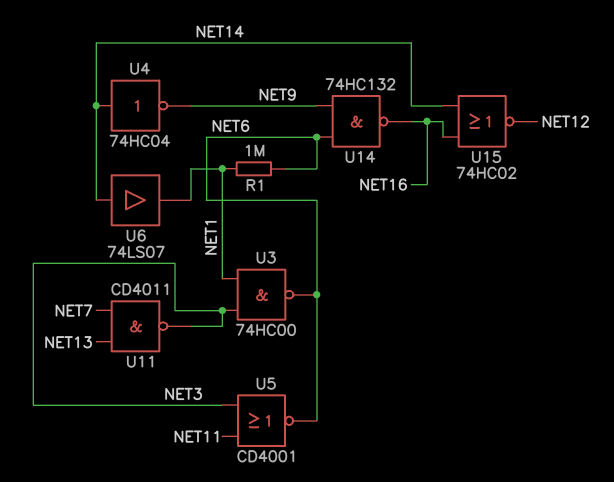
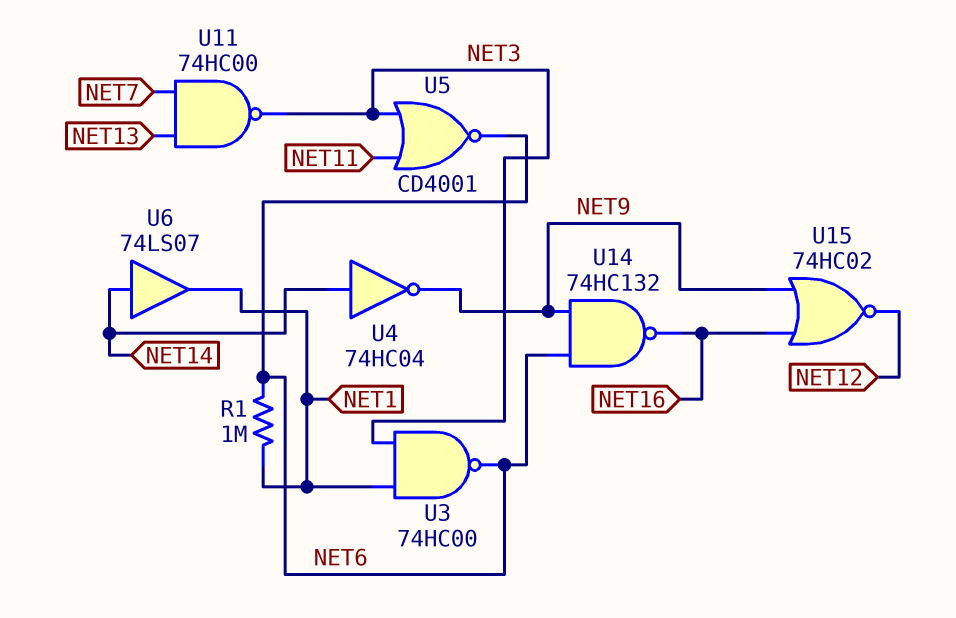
U11: NAND CD4011 (in NET7, in NET13, out NET3) -> NAND 74HC00 (in NET7, in NET13, out NET3)
U15: NOR 74HC02 (in NET14, in NET16, out NET12) -> NOR 74HC02 (in NET9, in NET16, out NET12)

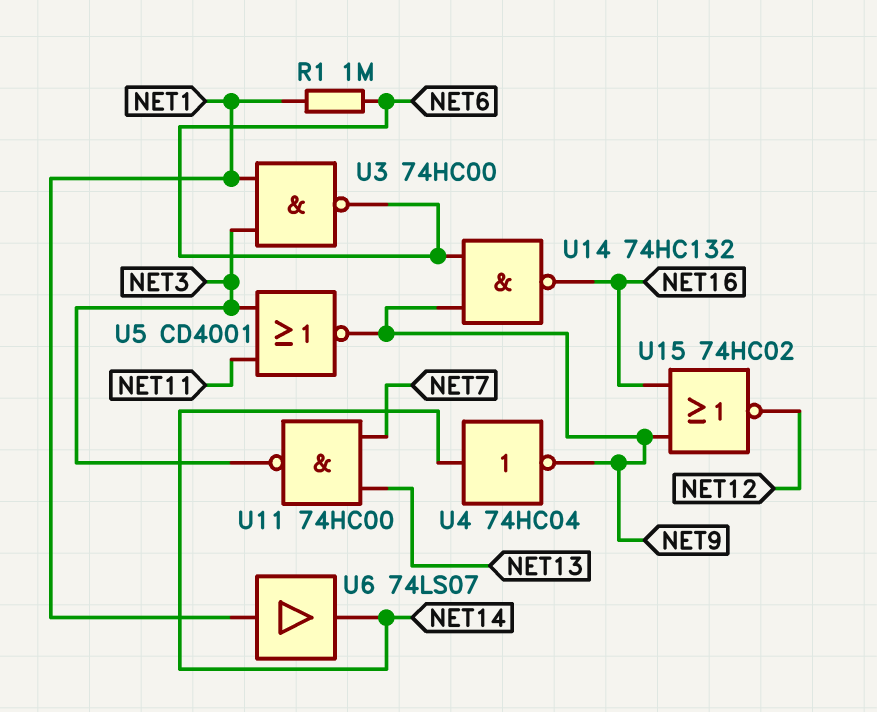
U5: NOR CD4001 (in NET3, in NET11, out NET6) -> NOR CD4001 (in NET3, in NET11, out NET9)
U6: buffer 74LS07 (in NET14, out NET1) -> buffer 74LS07 (in NET1, out NET14)

